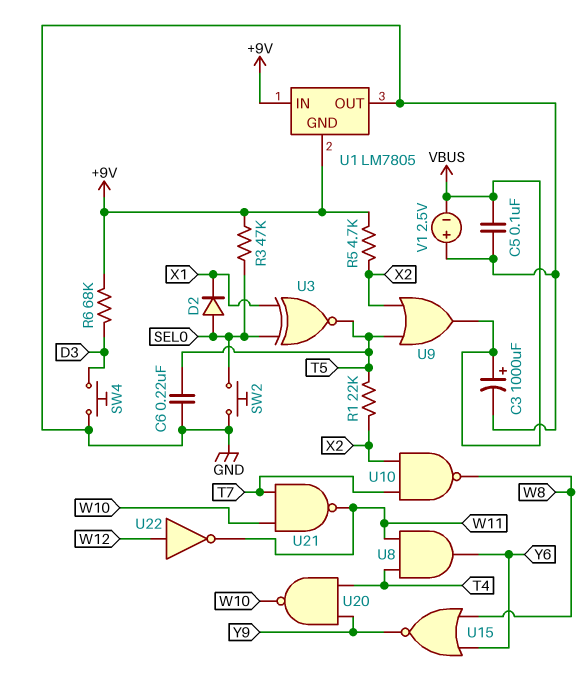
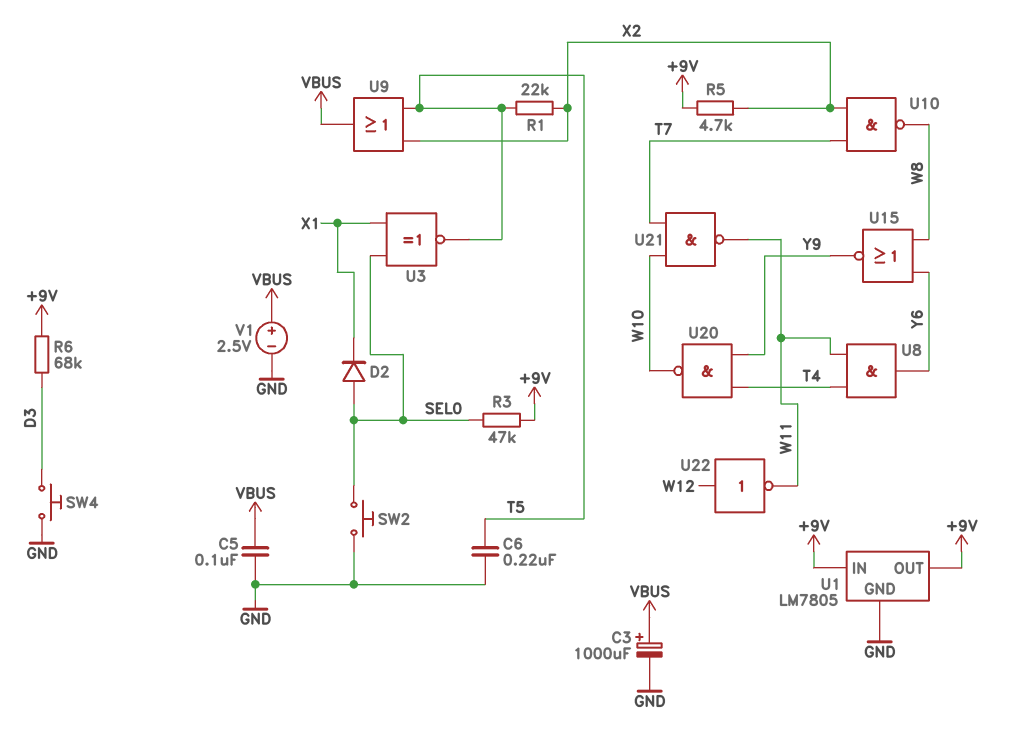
U1 pin GND: +9V -> GND
U1 pin OUT: GND -> +9V
V1: 2.5V (plus GND, minus VBUS) -> 2.5V (plus VBUS, minus GND)

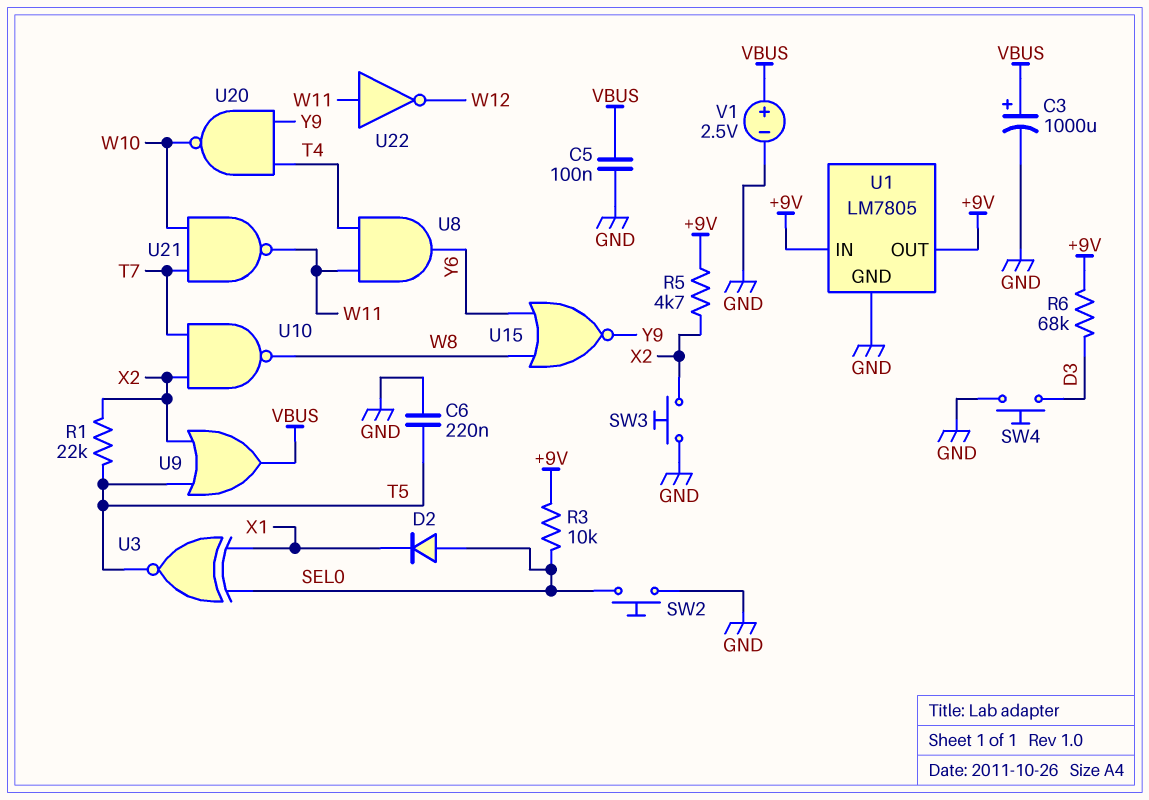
R3: 47k (+9V, SEL0) -> 10k (+9V, SEL0)
SW3: none -> button (GND, X2)
U22: NOT (in W12, out W11) -> NOT (in W11, out W12)

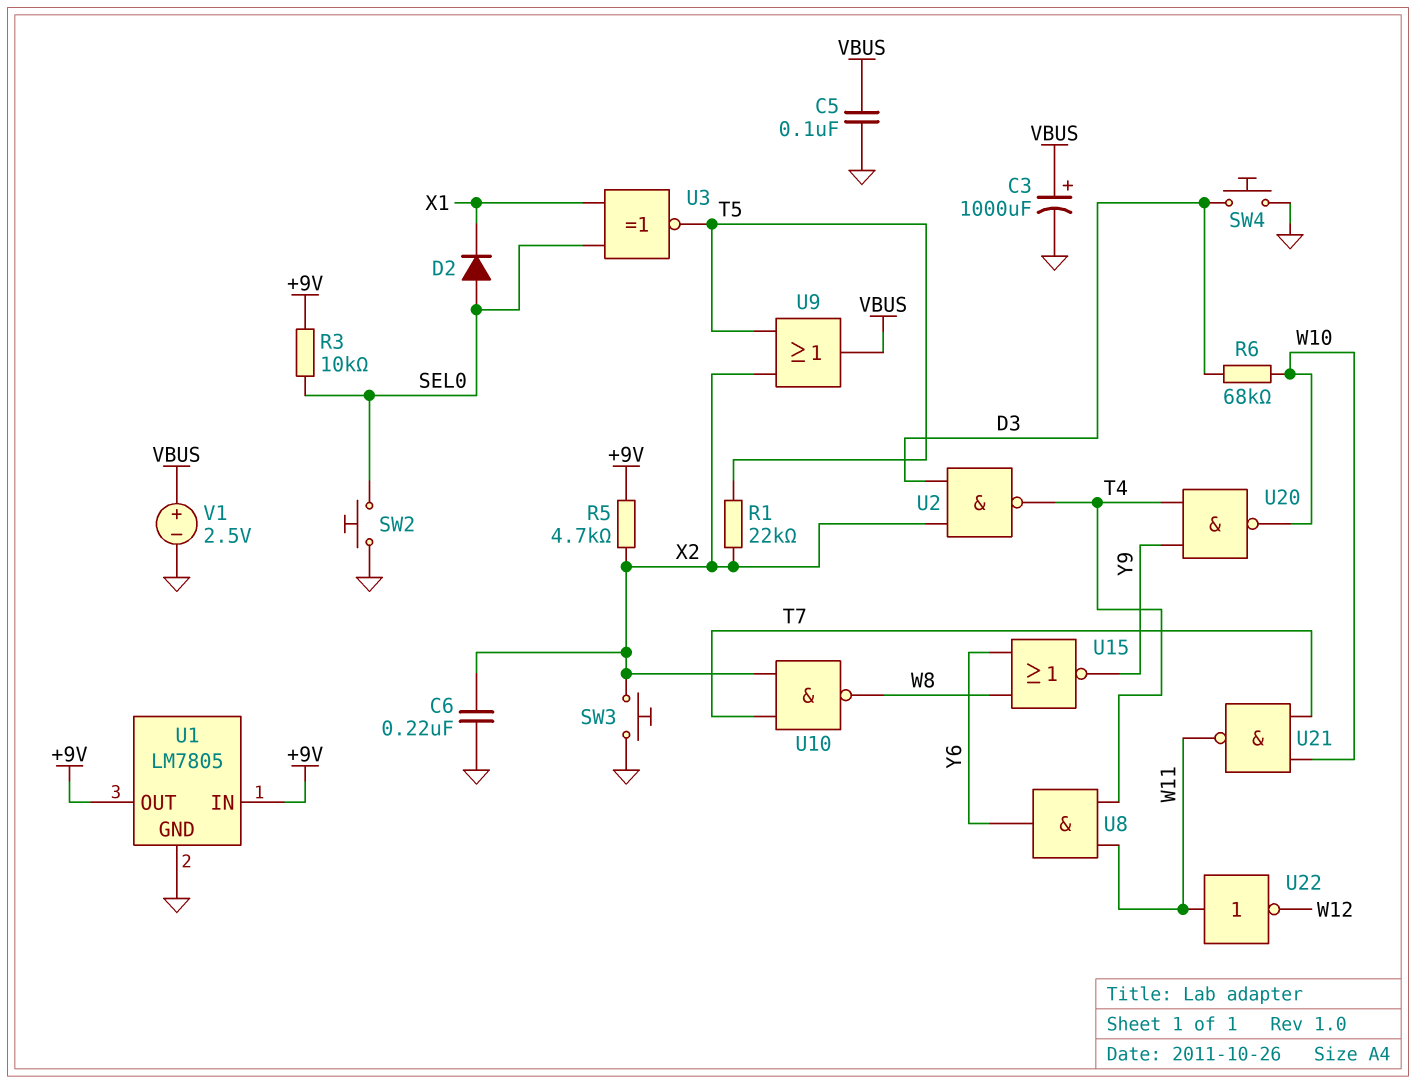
C6: 220nF (GND, T5) -> 220nF (GND, X2)
R6: 68k (+9V, D3) -> 68k (D3, W10)
U2: none -> NAND (in D3, in X2, out T4)

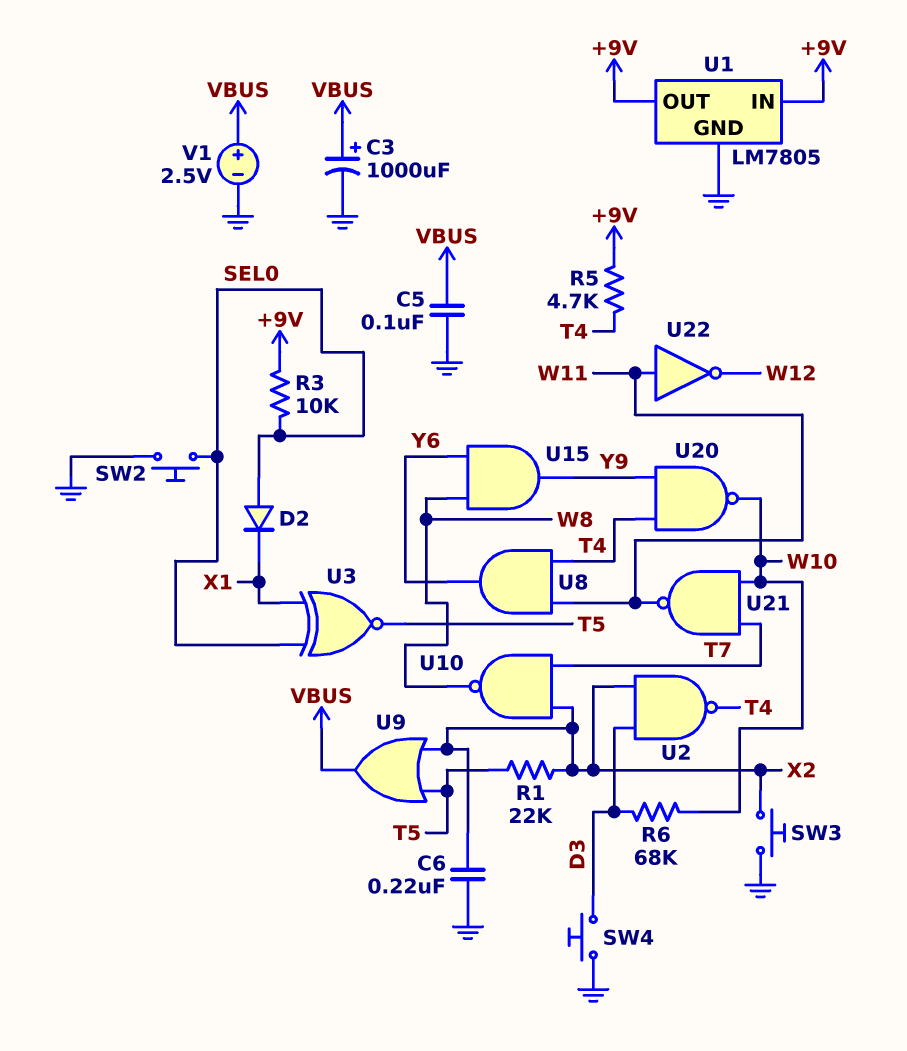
R5: 4.7k (+9V, X2) -> 4.7k (+9V, T4)
U15: NOR (in W8, in Y6, out Y9) -> AND (in W8, in Y6, out Y9)

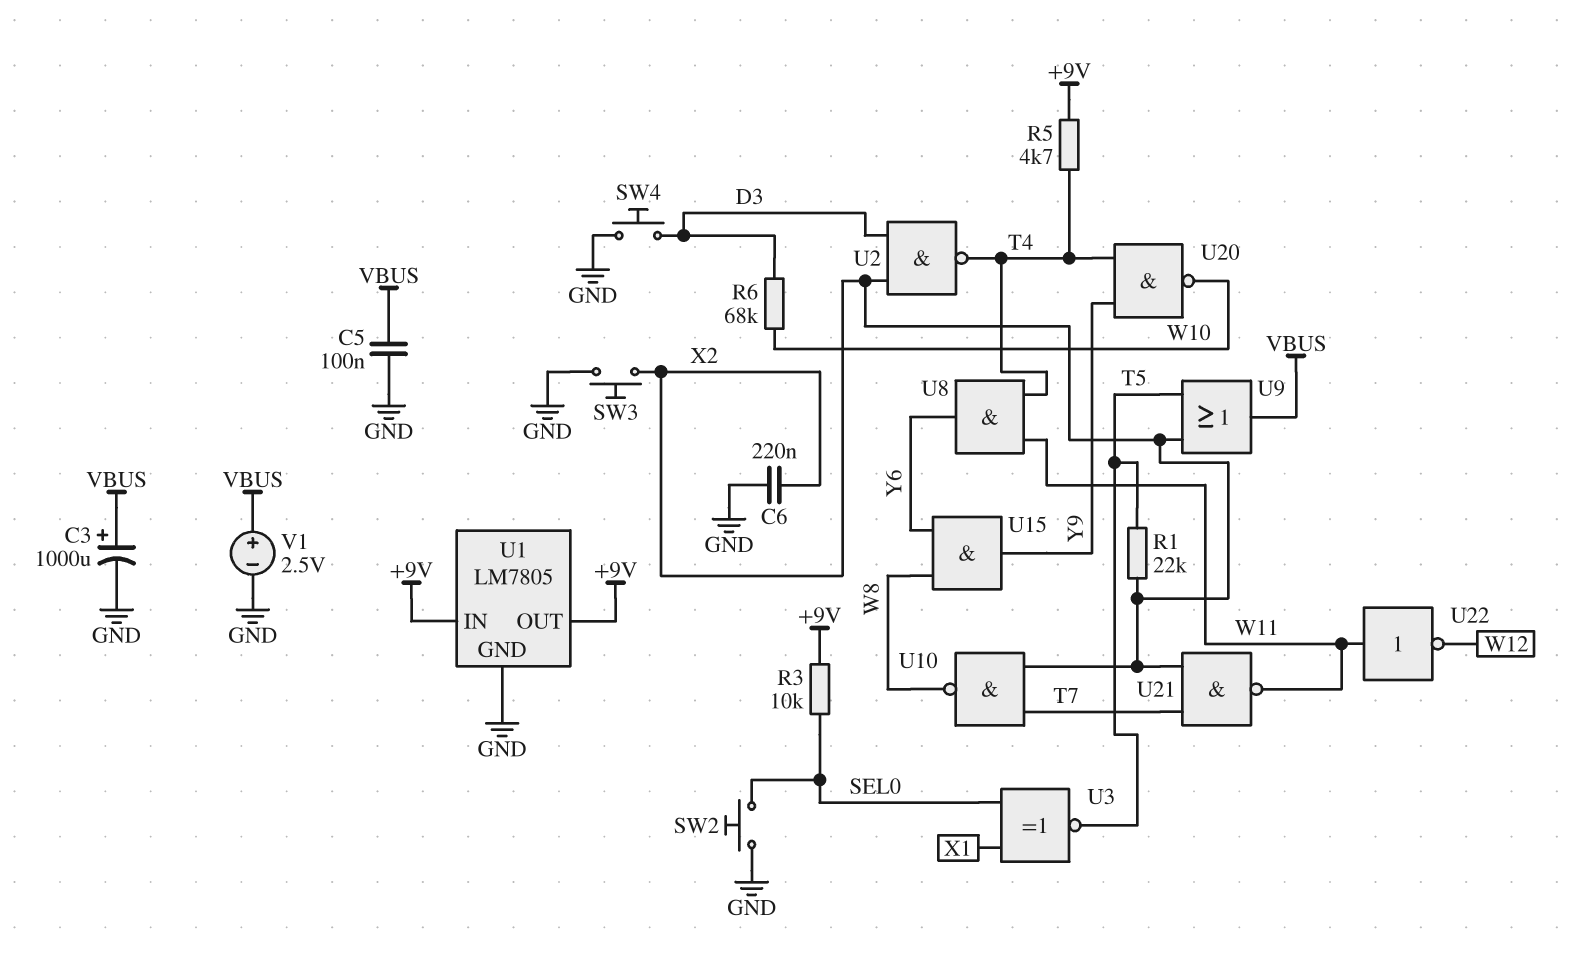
D2: diode (A SEL0, K X1) -> none
U21: NAND (in T7, in W10, out W11) -> NAND (in T7, in X2, out W11)

